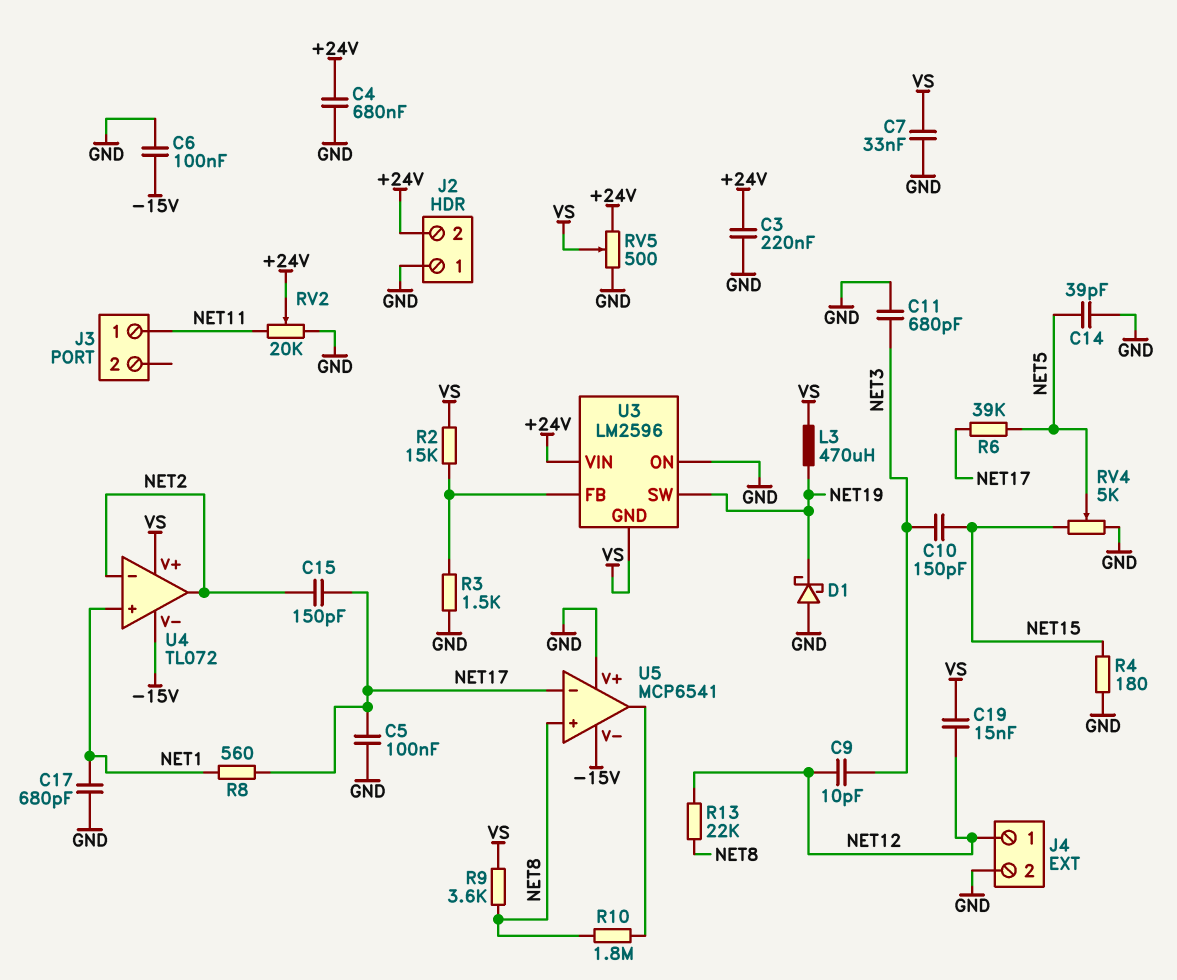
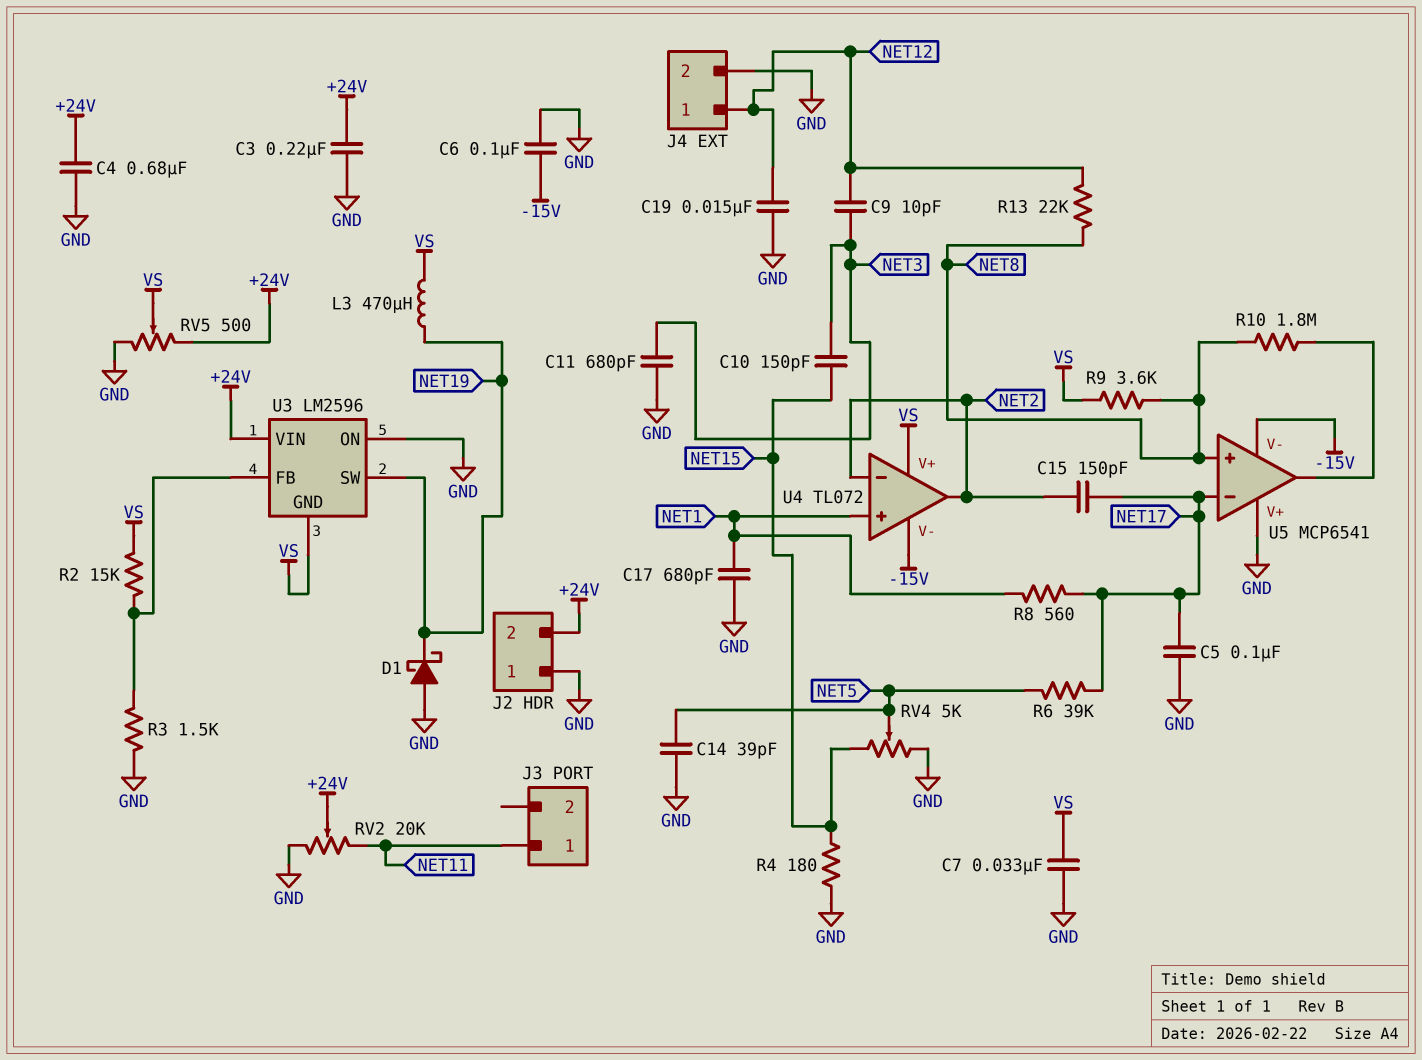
C19: 15nF (NET12, VS) -> 15nF (GND, NET12)

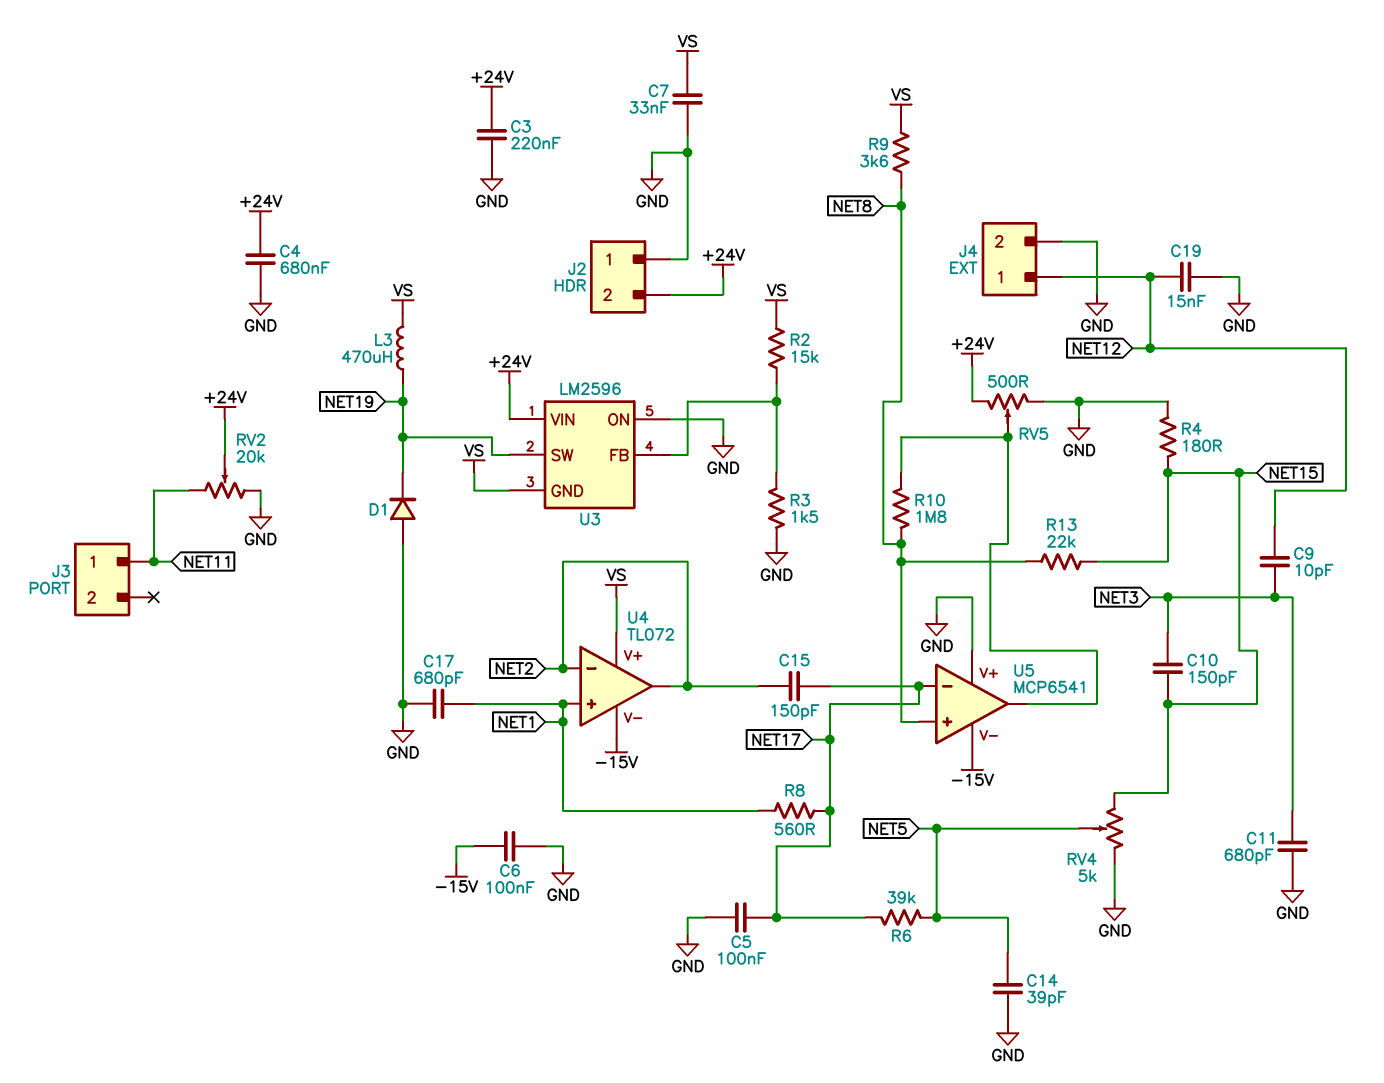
D1: schottky (A GND, K NET19) -> diode (A GND, K NET19)
R13: 22k (NET8, NET12) -> 22k (NET8, NET15)
RV5: 500 (+24V, GND, wiper VS) -> 500 (+24V, GND, wiper U5/out)

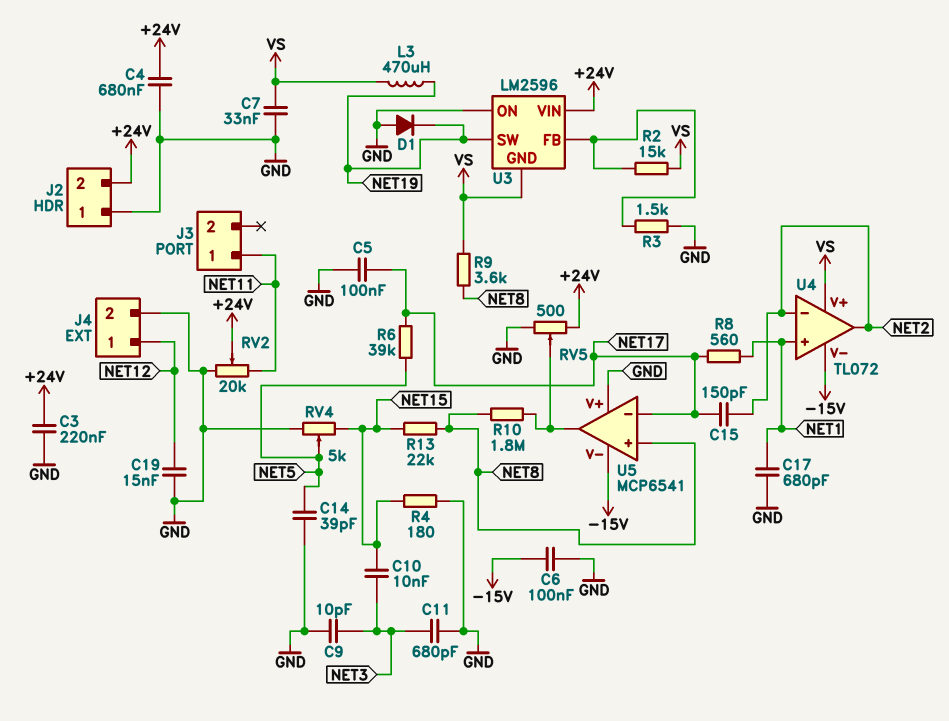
C9: 10pF (NET3, NET12) -> 10pF (GND, NET3)
C10: 150pF (NET3, NET15) -> 10nF (NET3, NET15)

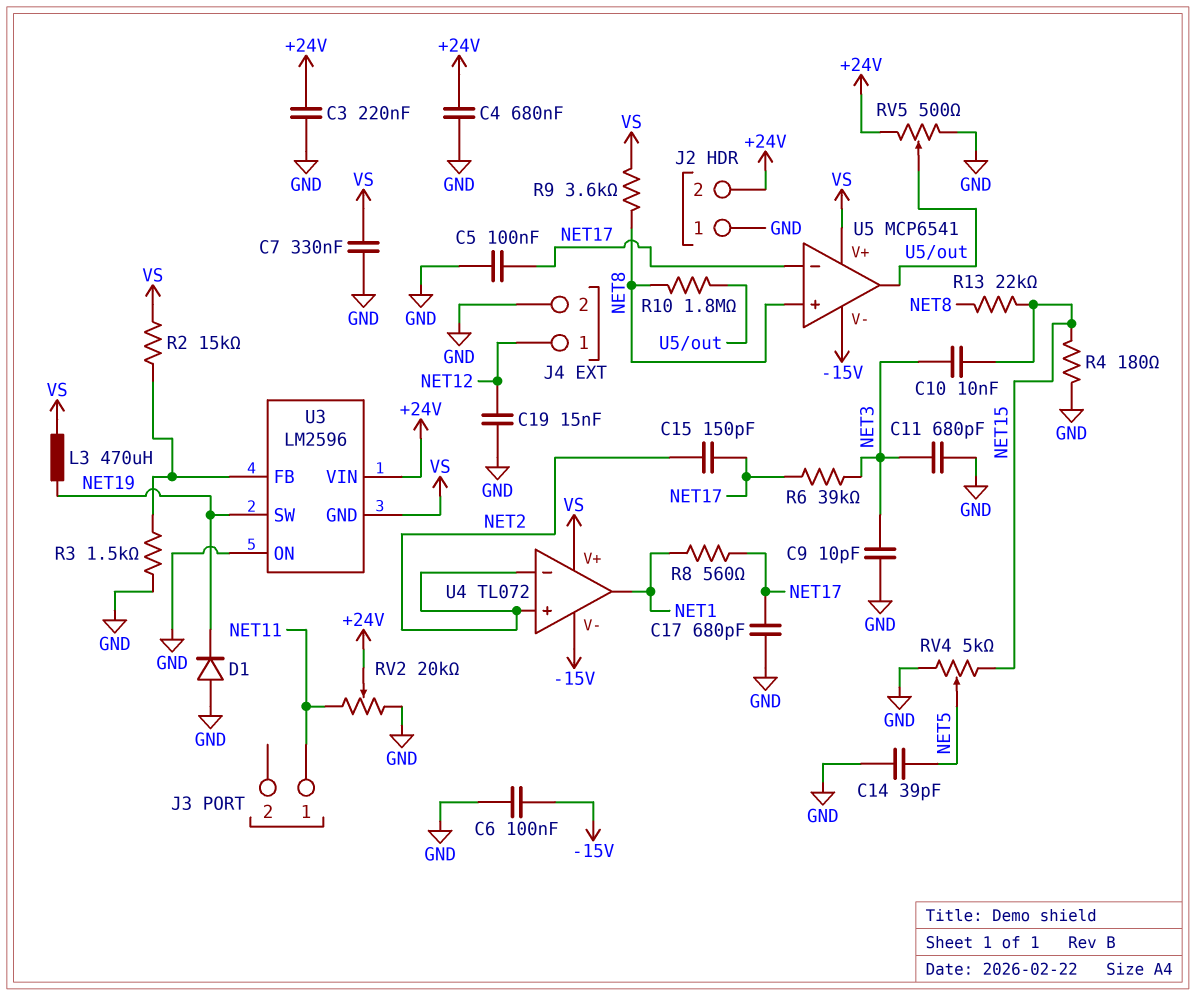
C7: 33nF (GND, VS) -> 330nF (GND, VS)
C17: 680pF (GND, NET1) -> 680pF (GND, NET17)
R6: 39k (NET5, NET17) -> 39k (NET3, NET17)
U4 pin in+: NET1 -> NET2
U4 pin out: NET2 -> NET1
U5 pin V+: GND -> VS

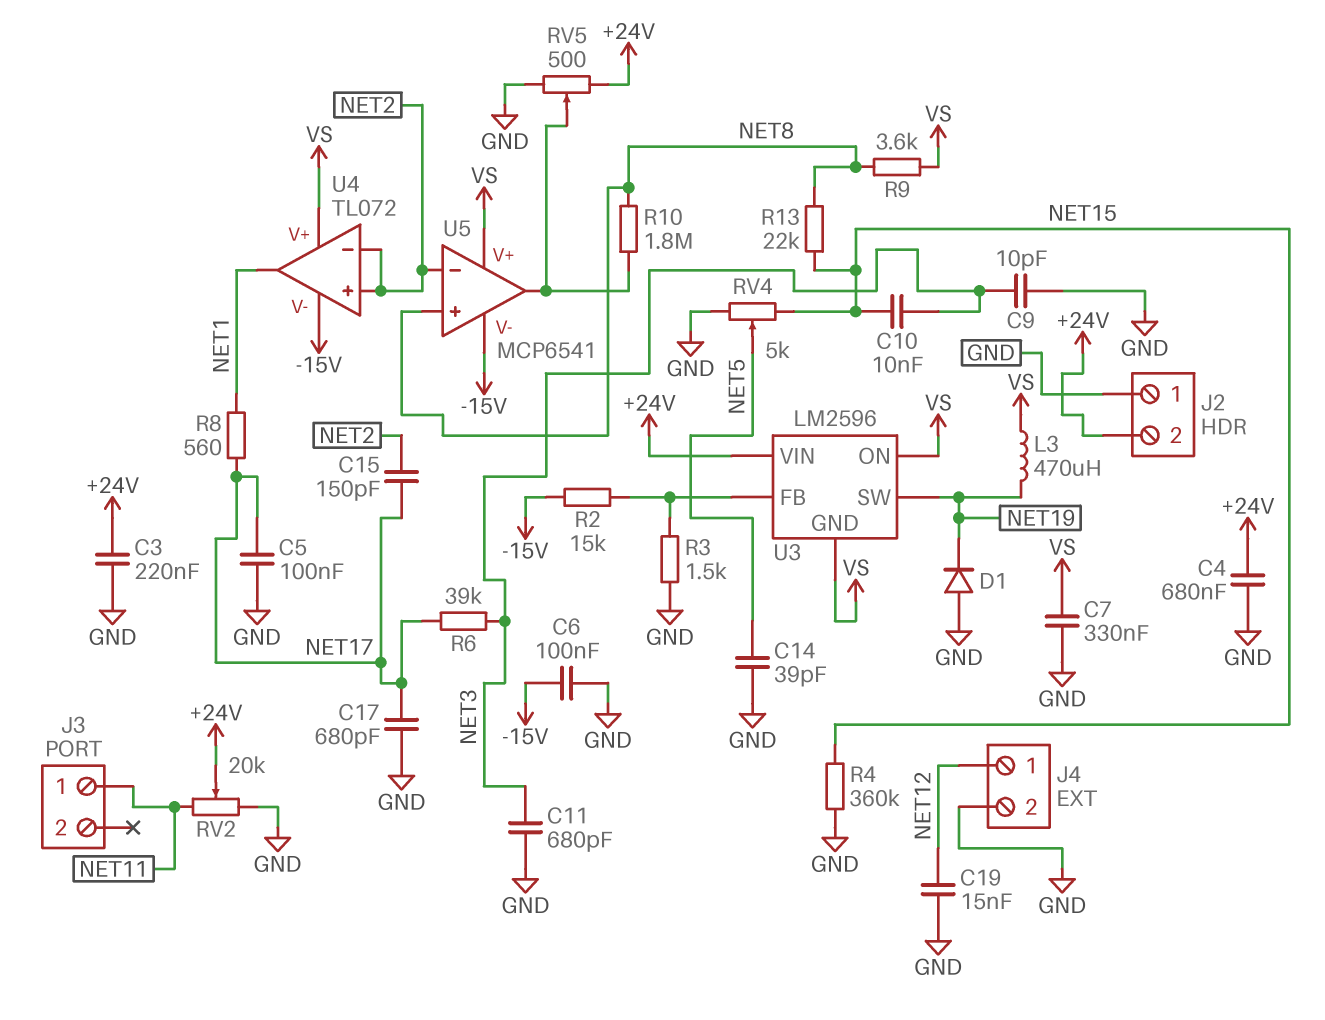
R2: 15k (U3/FB, VS) -> 15k (-15V, U3/FB)
R4: 180 (GND, NET15) -> 360k (GND, NET15)
U3 pin ON: GND -> VS
U5 pin in-: NET17 -> NET2

